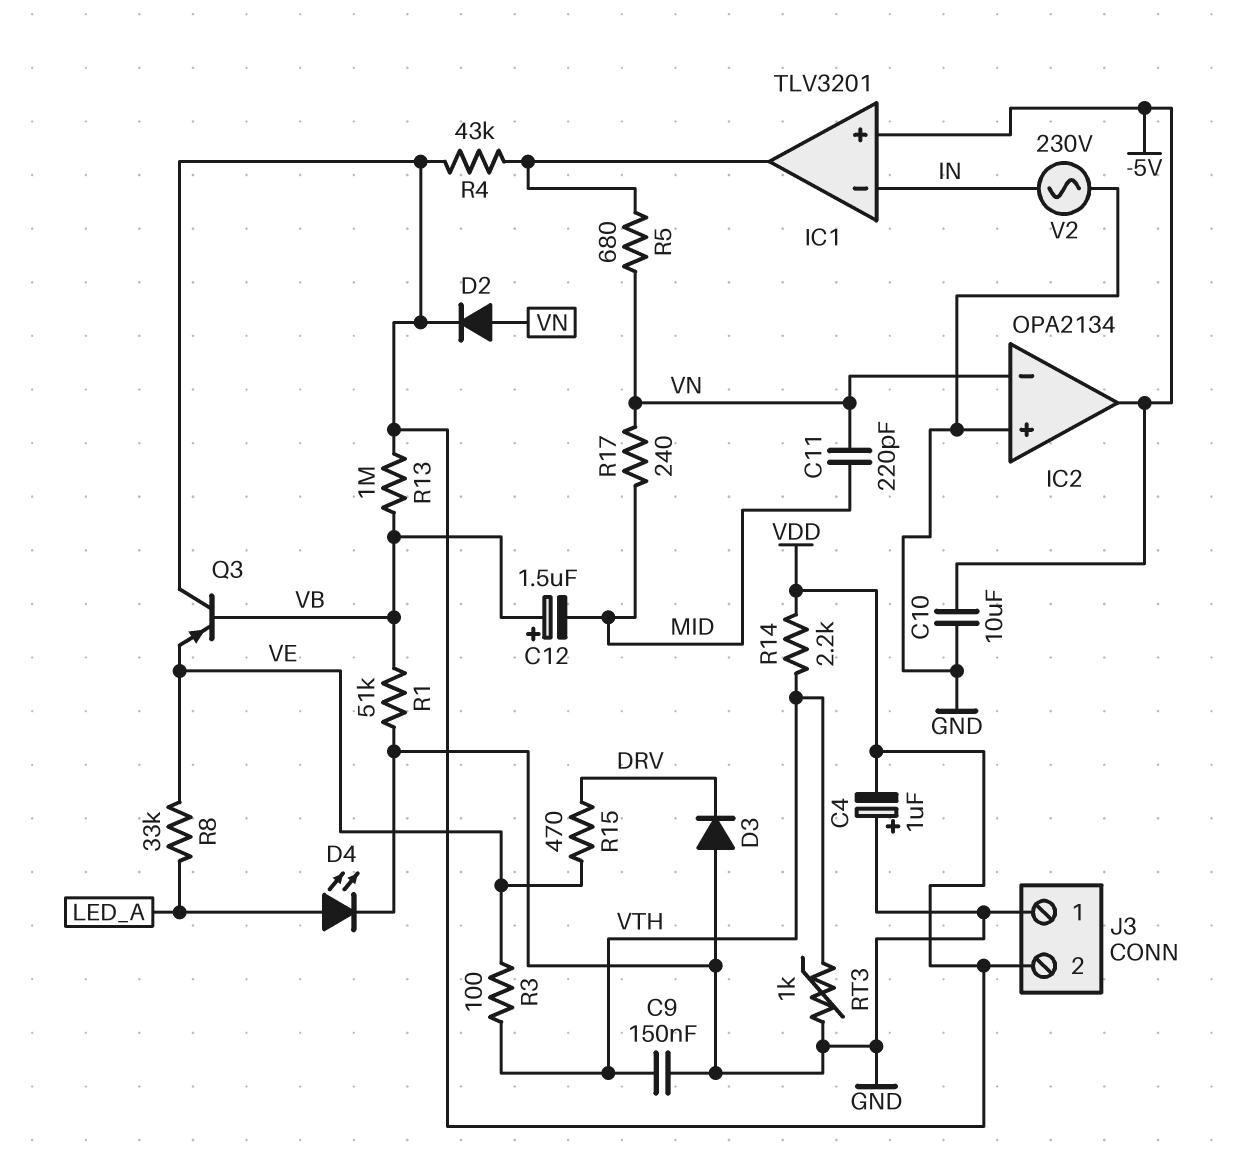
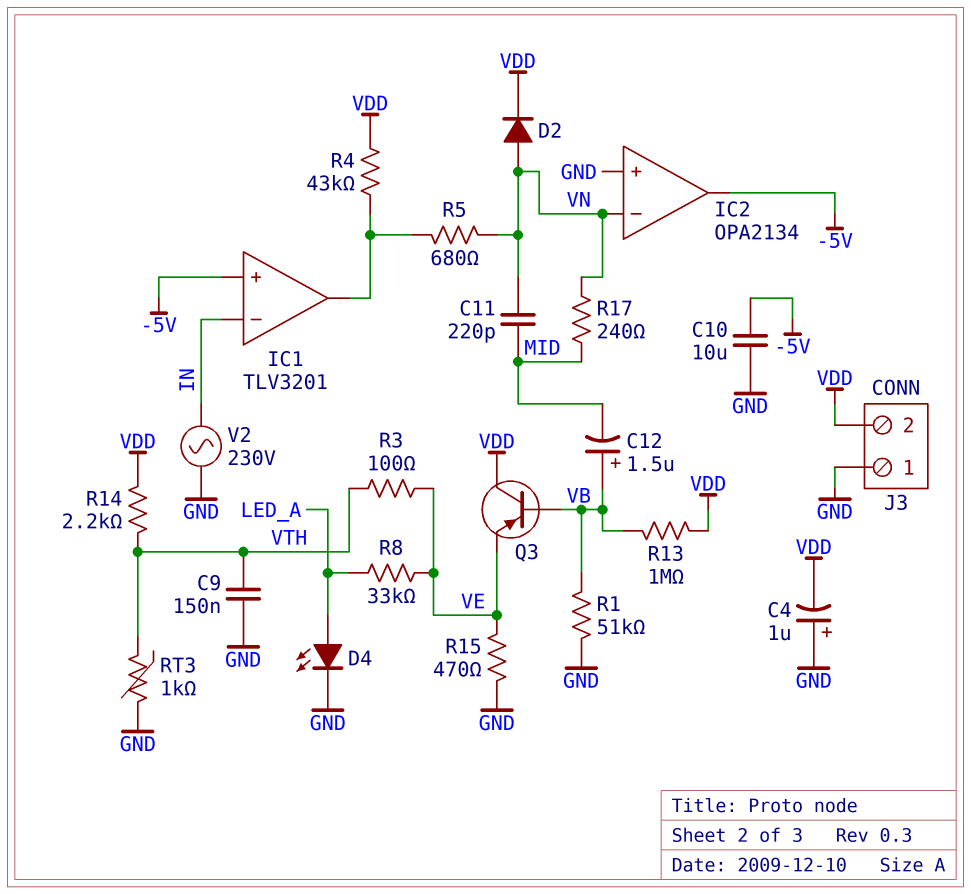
D3: diode (A GND, K DRV) -> none
R15: 470 (DRV, VE) -> 470 (GND, VE)

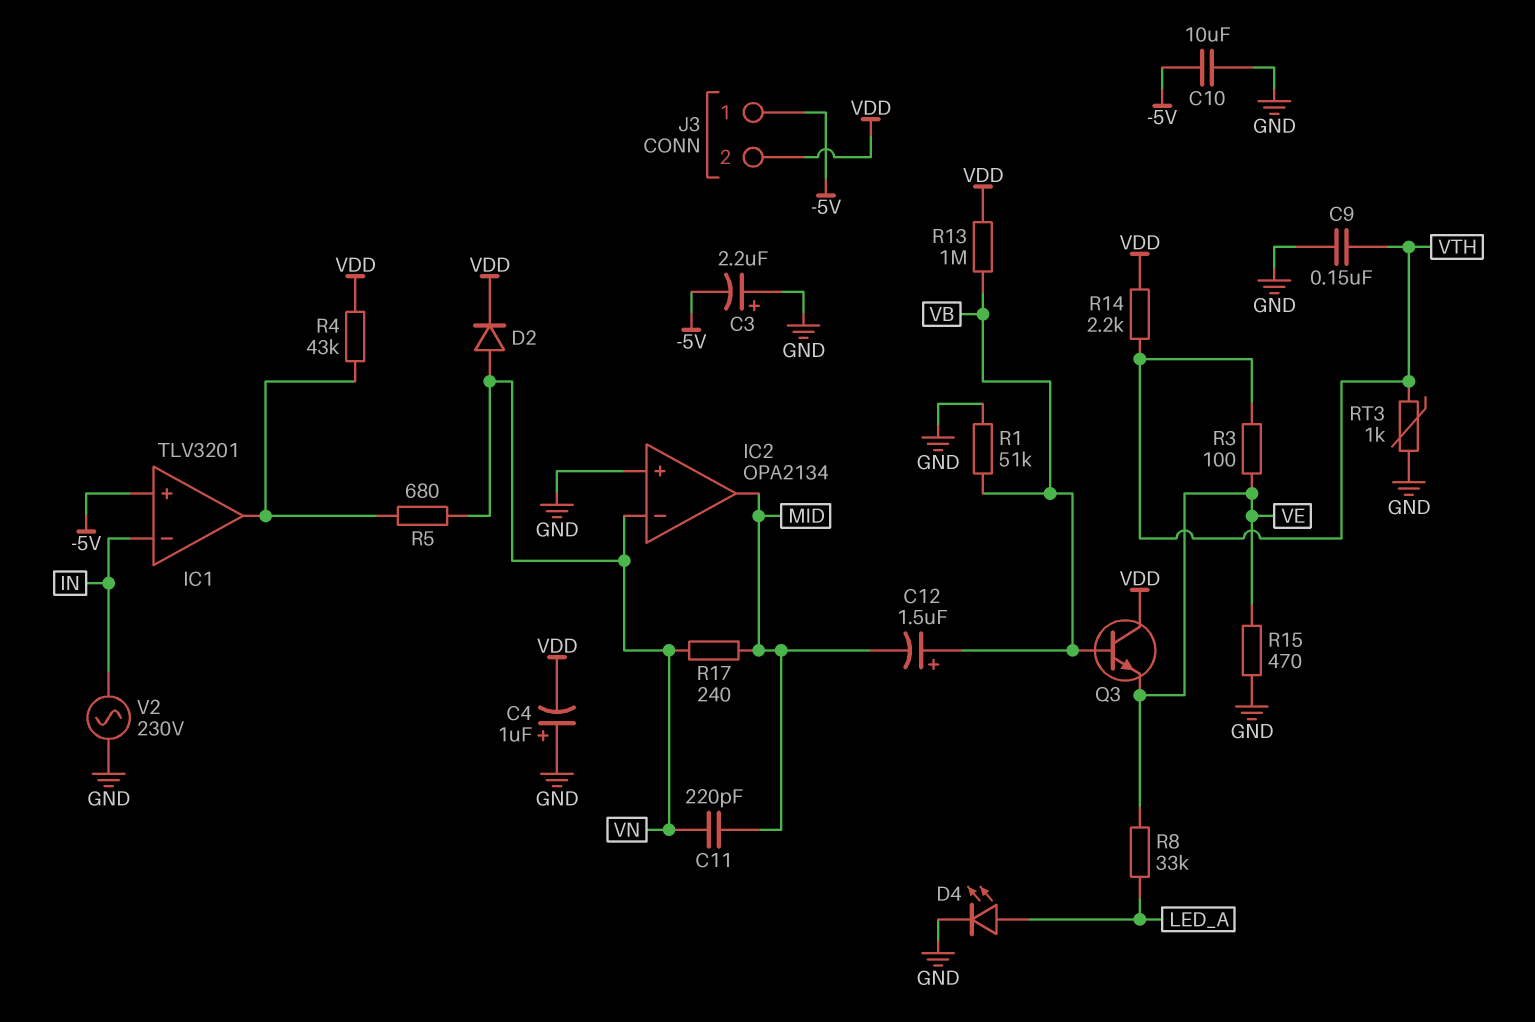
C3: none -> 2.2uF (plus GND, minus -5V)
IC2 pin out: -5V -> MID
J3 pin 1: GND -> -5V
Q3: PNP (B VB, C VDD, E VE) -> NPN (B VB, C VDD, E VE)

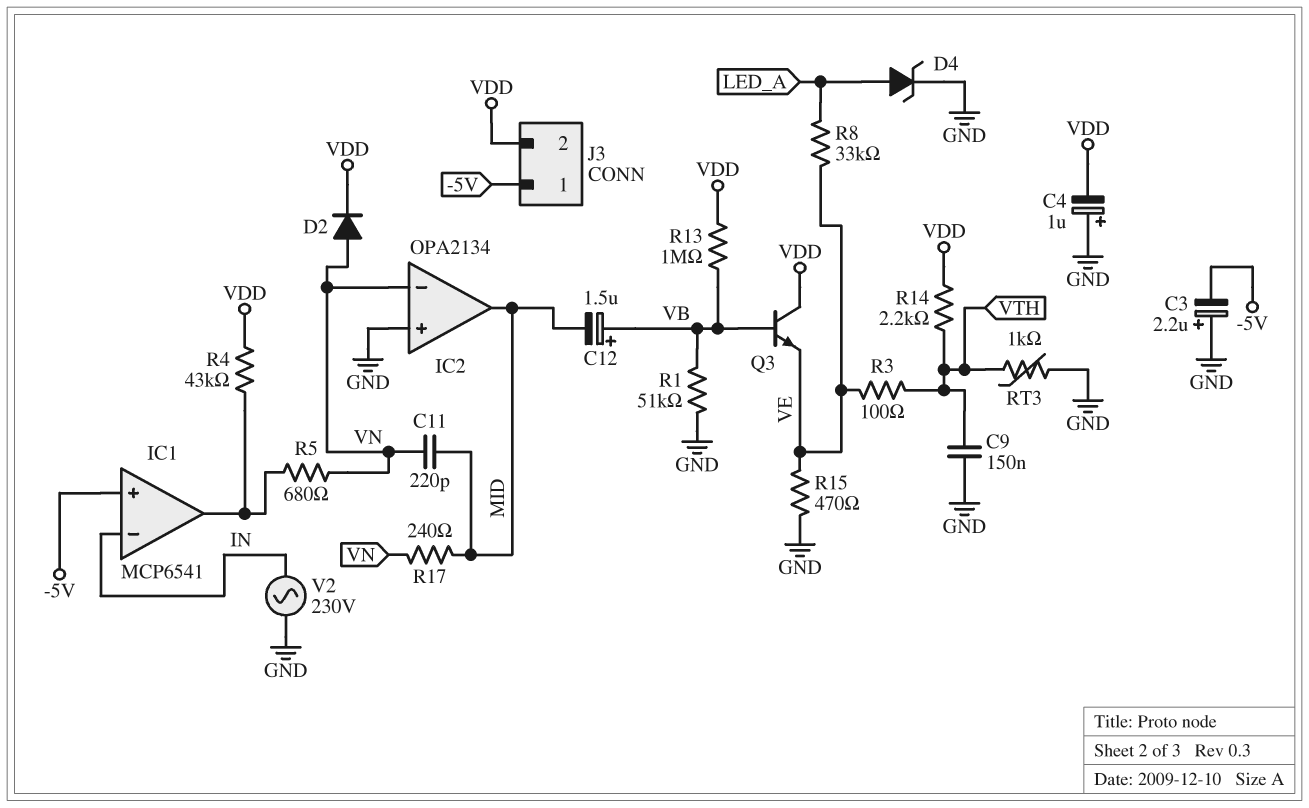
C10: 10uF (-5V, GND) -> none
D4: LED (A LED_A, K GND) -> zener (A LED_A, K GND)
IC1: TLV3201 -> MCP6541

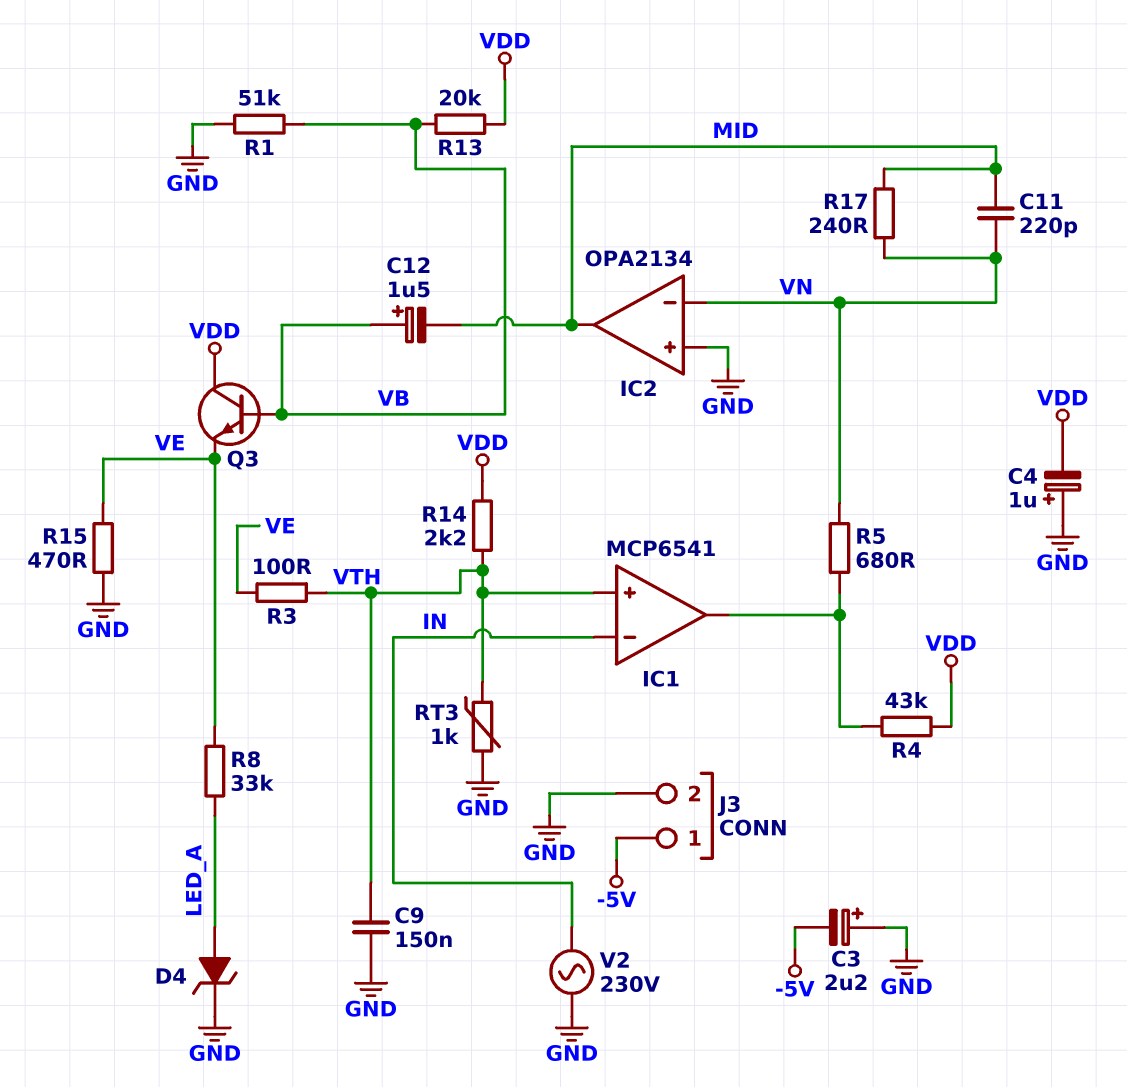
D2: diode (A VN, K VDD) -> none
IC1 pin in+: -5V -> VTH
J3 pin 2: VDD -> GND
R13: 1M (VB, VDD) -> 20k (VB, VDD)

